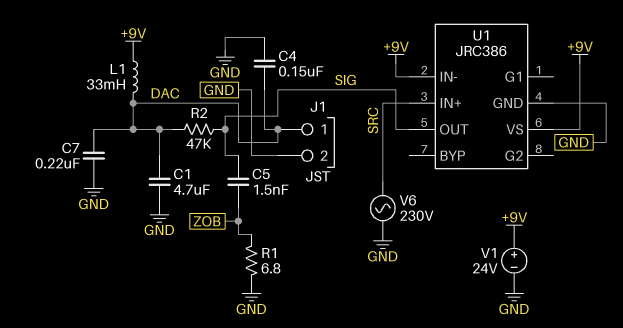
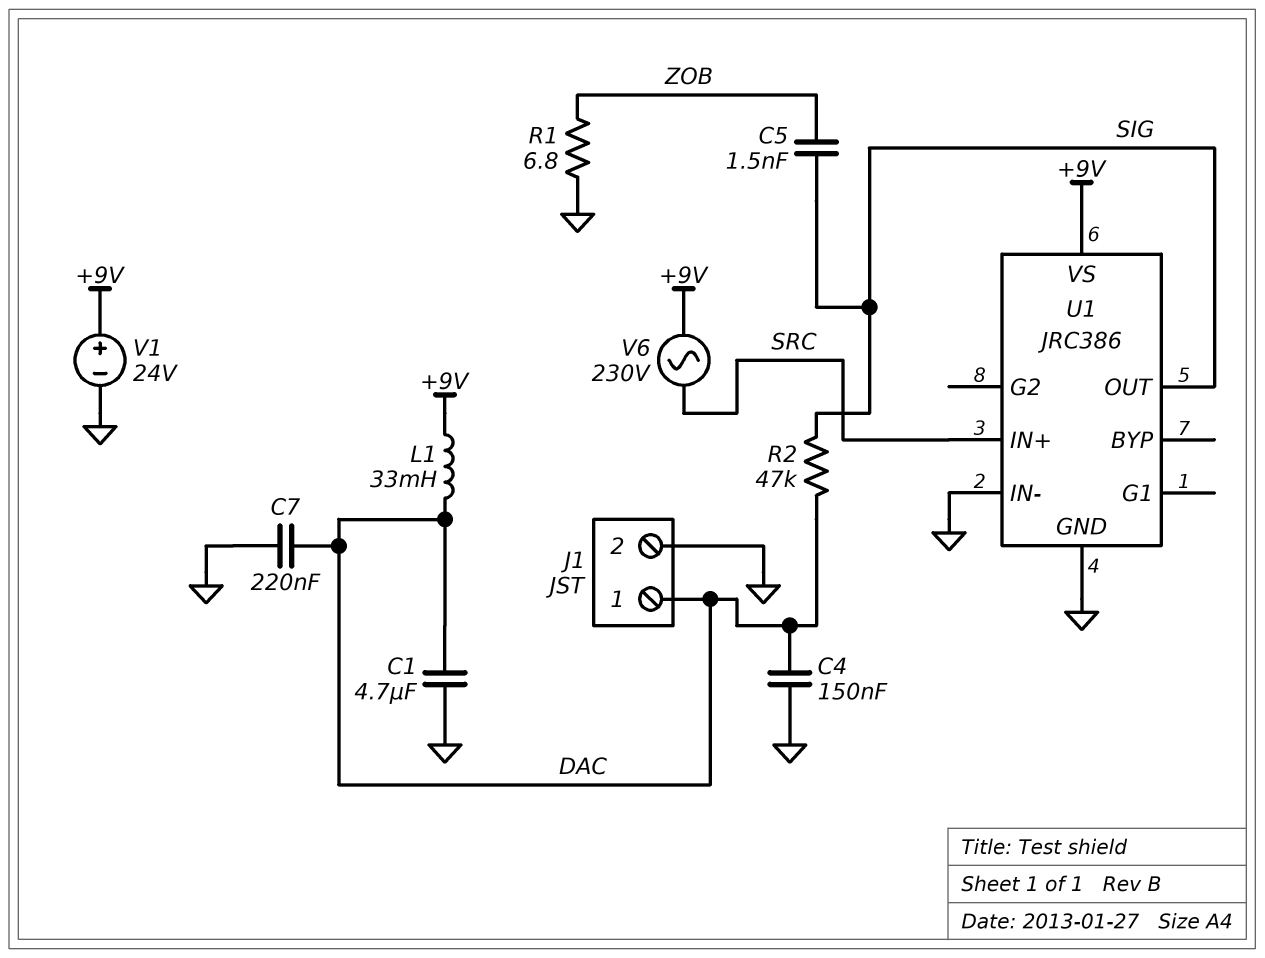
U1 pin IN-: +9V -> GND
V6: AC 230V (GND, SRC) -> AC 230V (+9V, SRC)

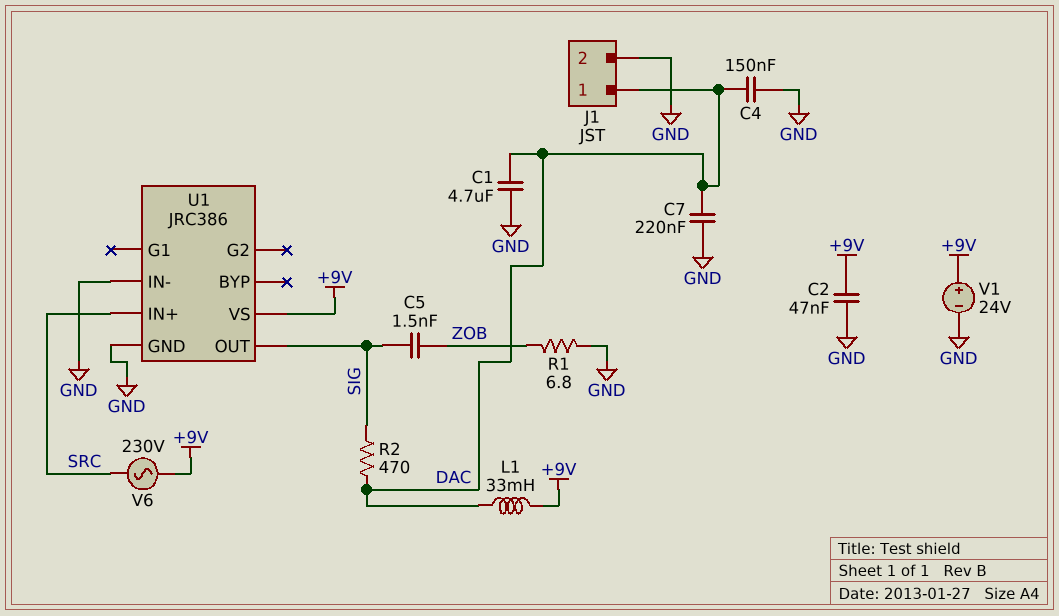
C2: none -> 47nF (+9V, GND)
R2: 47k (DAC, SIG) -> 470 (DAC, SIG)

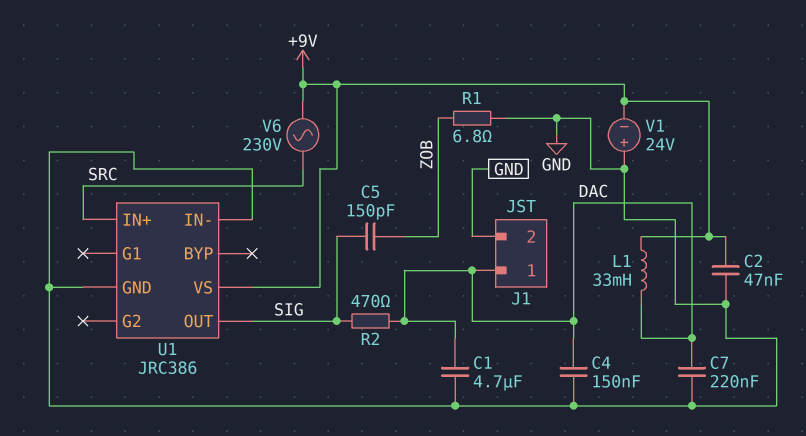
C5: 1.5nF (SIG, ZOB) -> 150pF (SIG, ZOB)
V1: 24V (plus +9V, minus GND) -> 24V (plus GND, minus +9V)

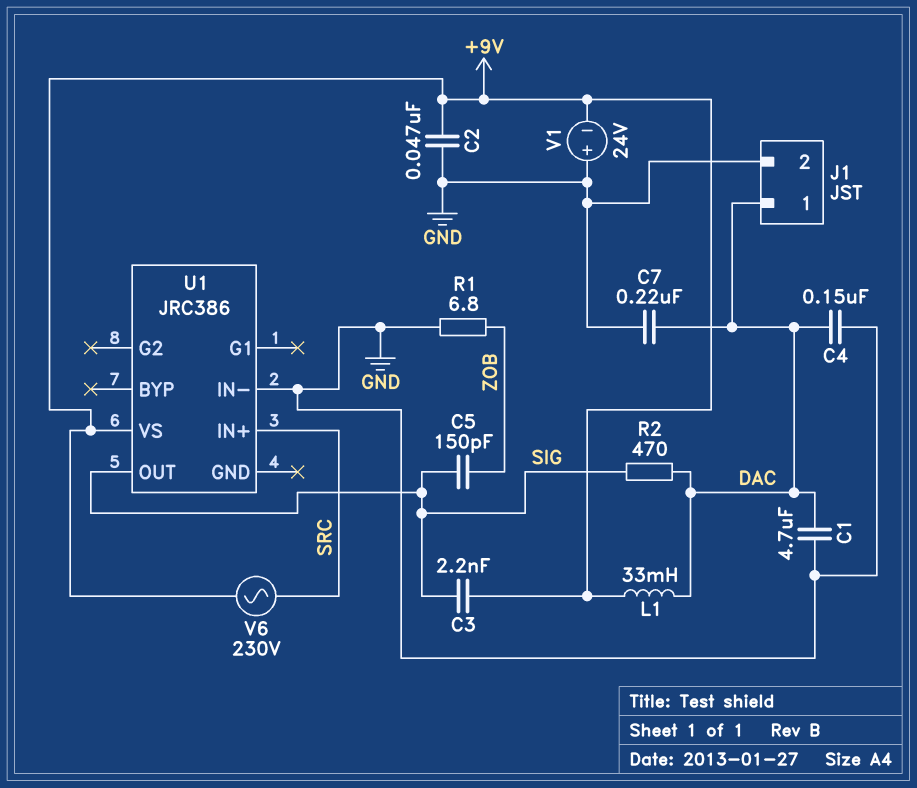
C3: none -> 2.2nF (+9V, SIG)
U1 pin GND: GND -> none

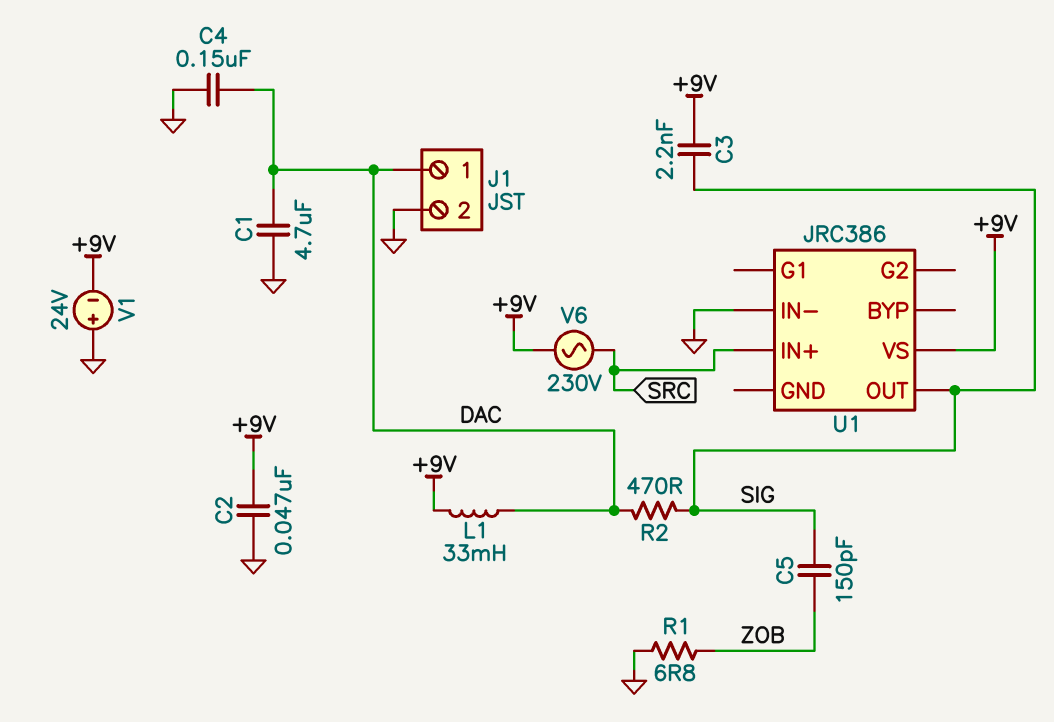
C7: 220nF (DAC, GND) -> none

